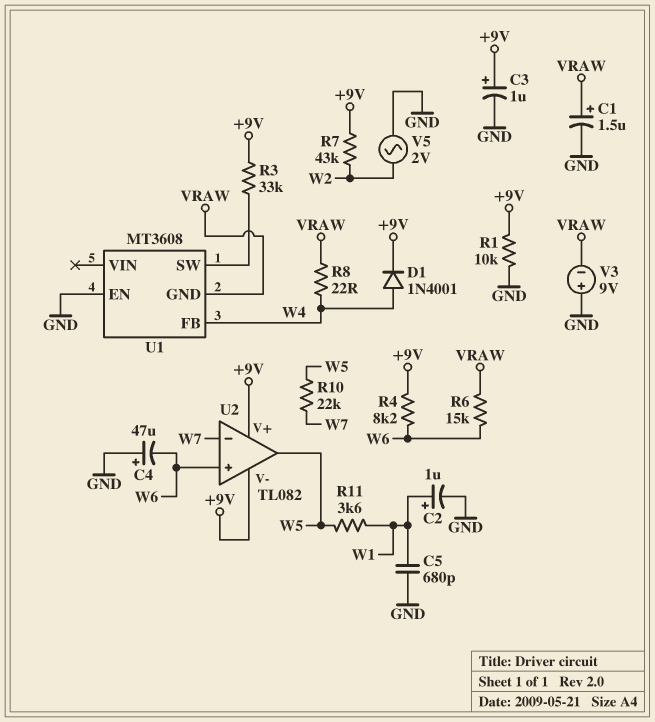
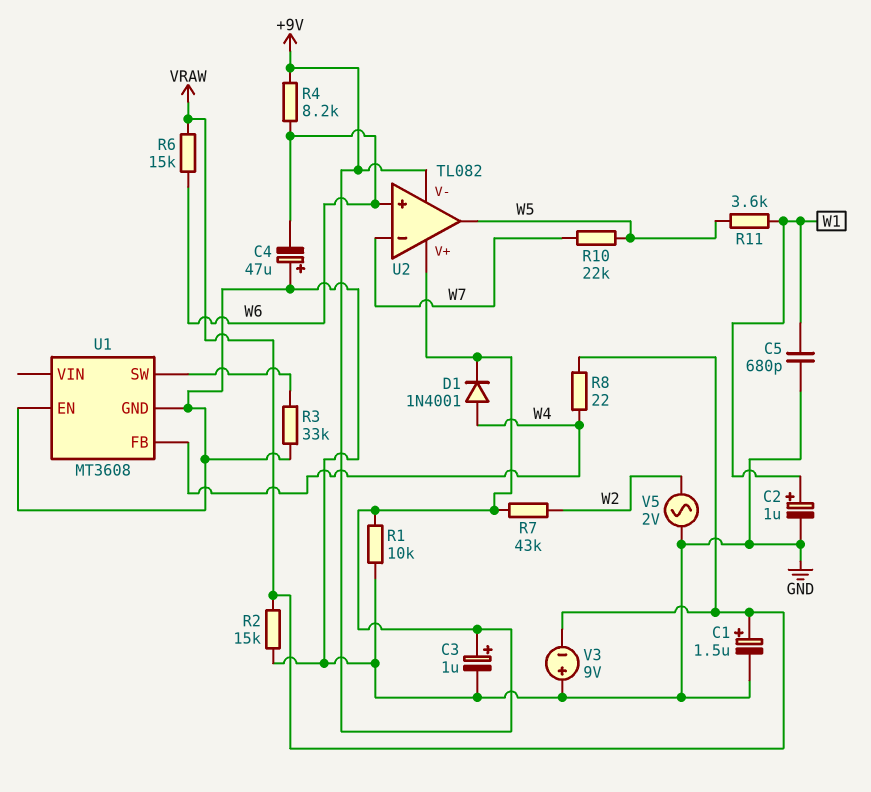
R2: none -> 15k (GND, VRAW)
R3: 33k (+9V, U1/SW) -> 33k (GND, U1/SW)
U1 pin GND: VRAW -> GND

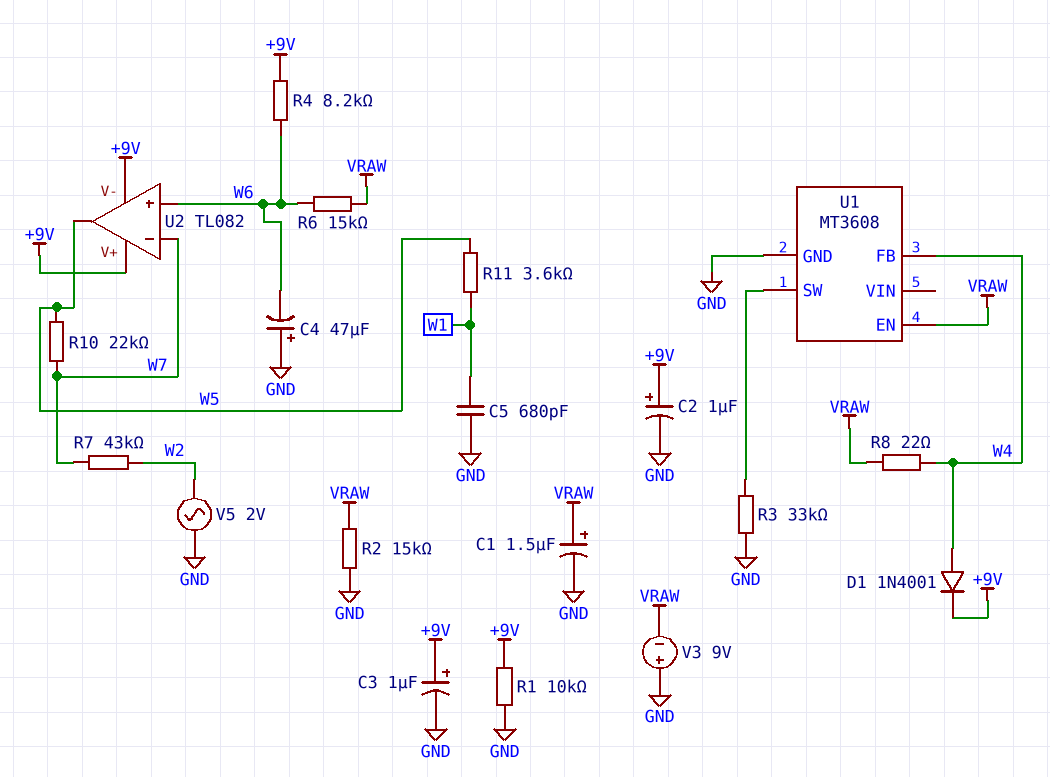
C2: 1uF (plus W1, minus GND) -> 1uF (plus +9V, minus GND)
R7: 43k (+9V, W2) -> 43k (W2, W7)
U1 pin EN: GND -> VRAW

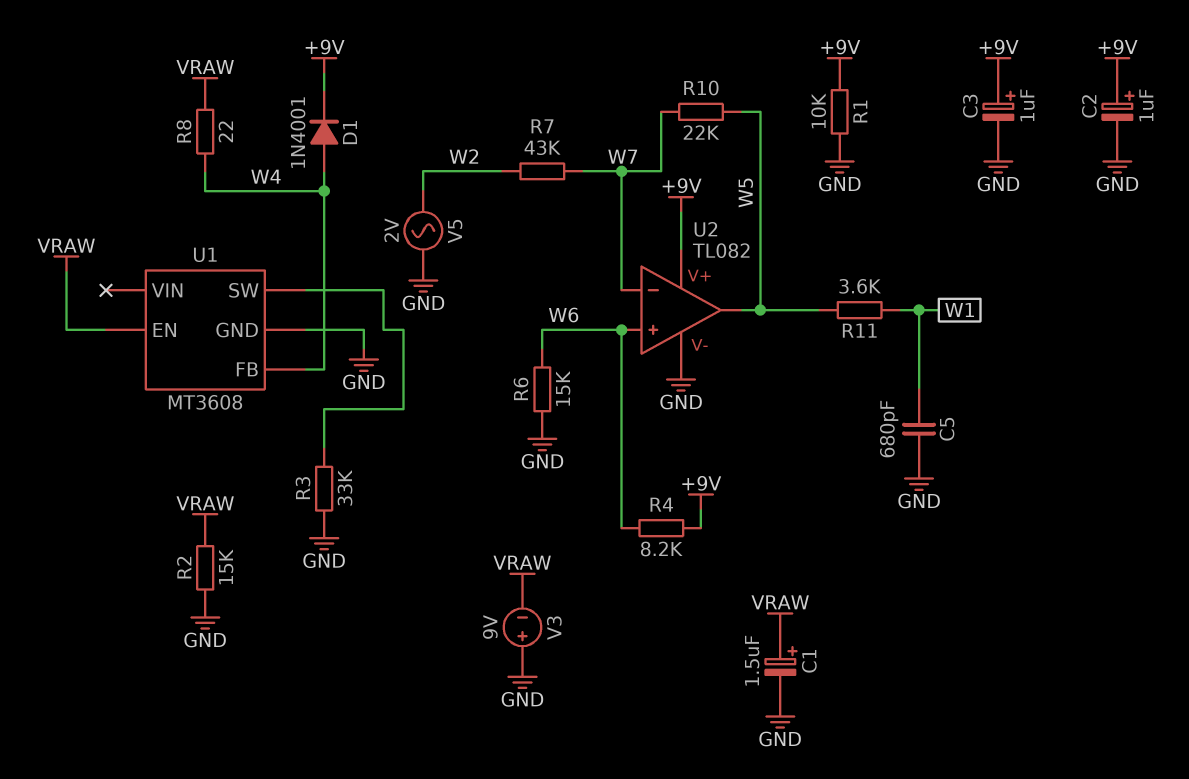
C4: 47uF (plus GND, minus W6) -> none
R6: 15k (VRAW, W6) -> 15k (GND, W6)
U2 pin V-: +9V -> GND

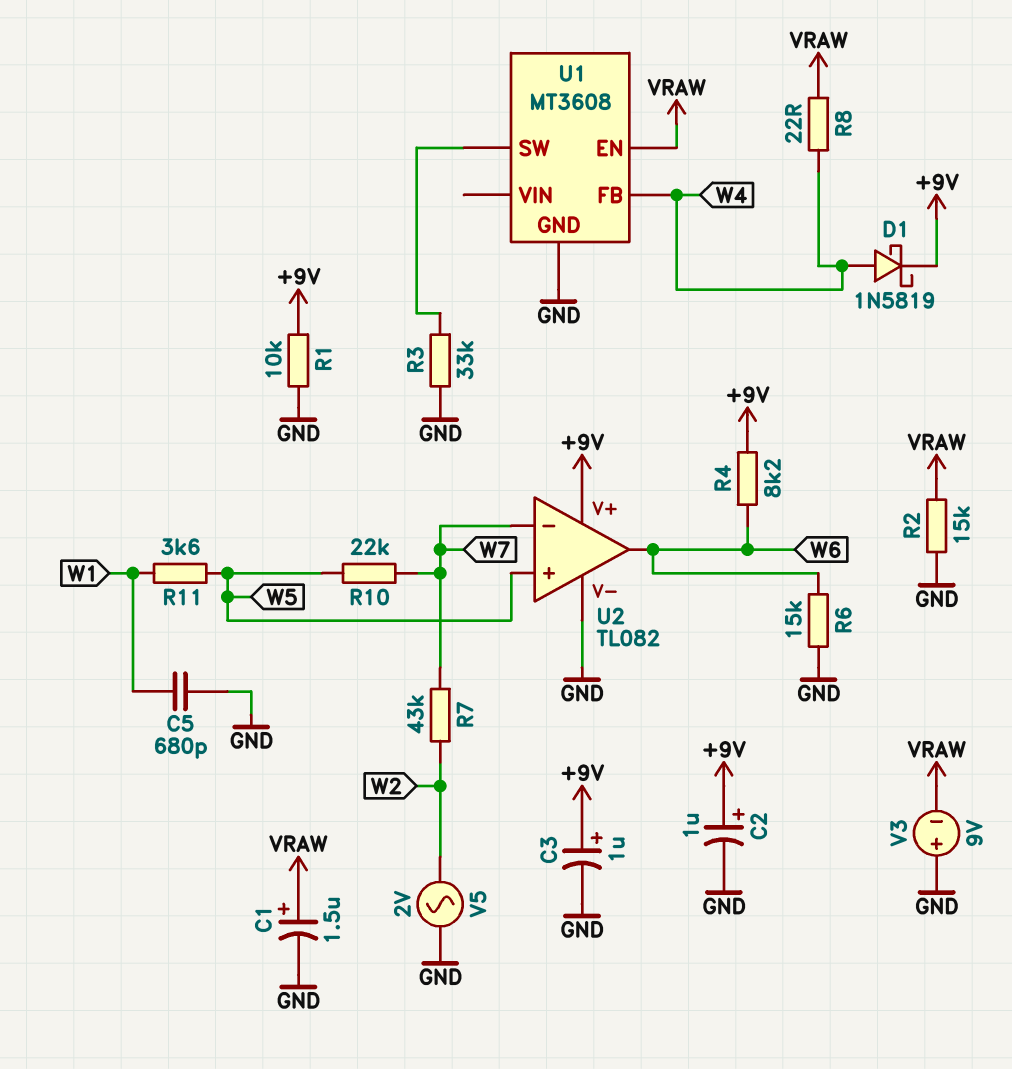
D1: diode 1N4001 (A W4, K +9V) -> schottky 1N5819 (A W4, K +9V)
U2 pin in+: W6 -> W5
U2 pin out: W5 -> W6

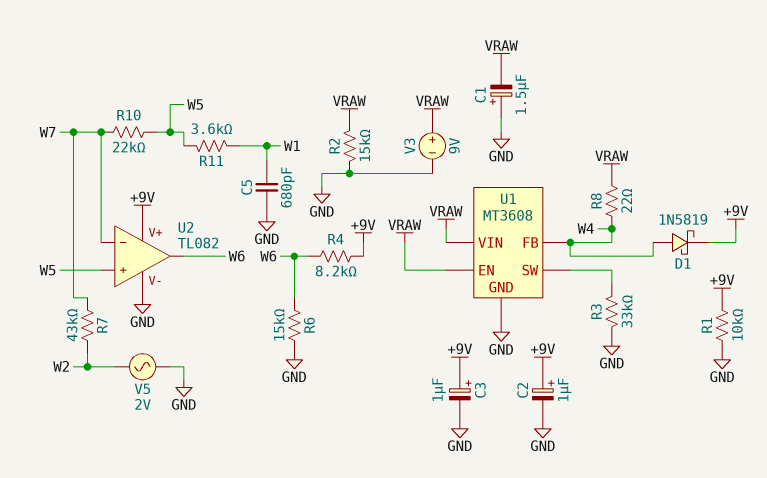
C1: 1.5uF (plus VRAW, minus GND) -> 1.5uF (plus GND, minus VRAW)
U1 pin VIN: none -> VRAW
V3: 9V (plus GND, minus VRAW) -> 9V (plus VRAW, minus GND)

